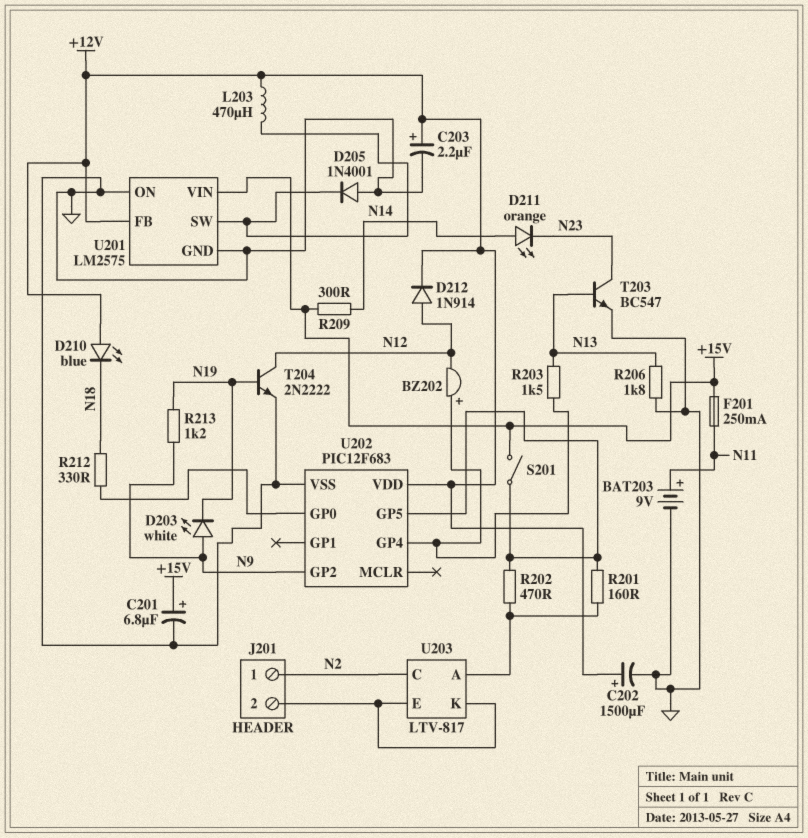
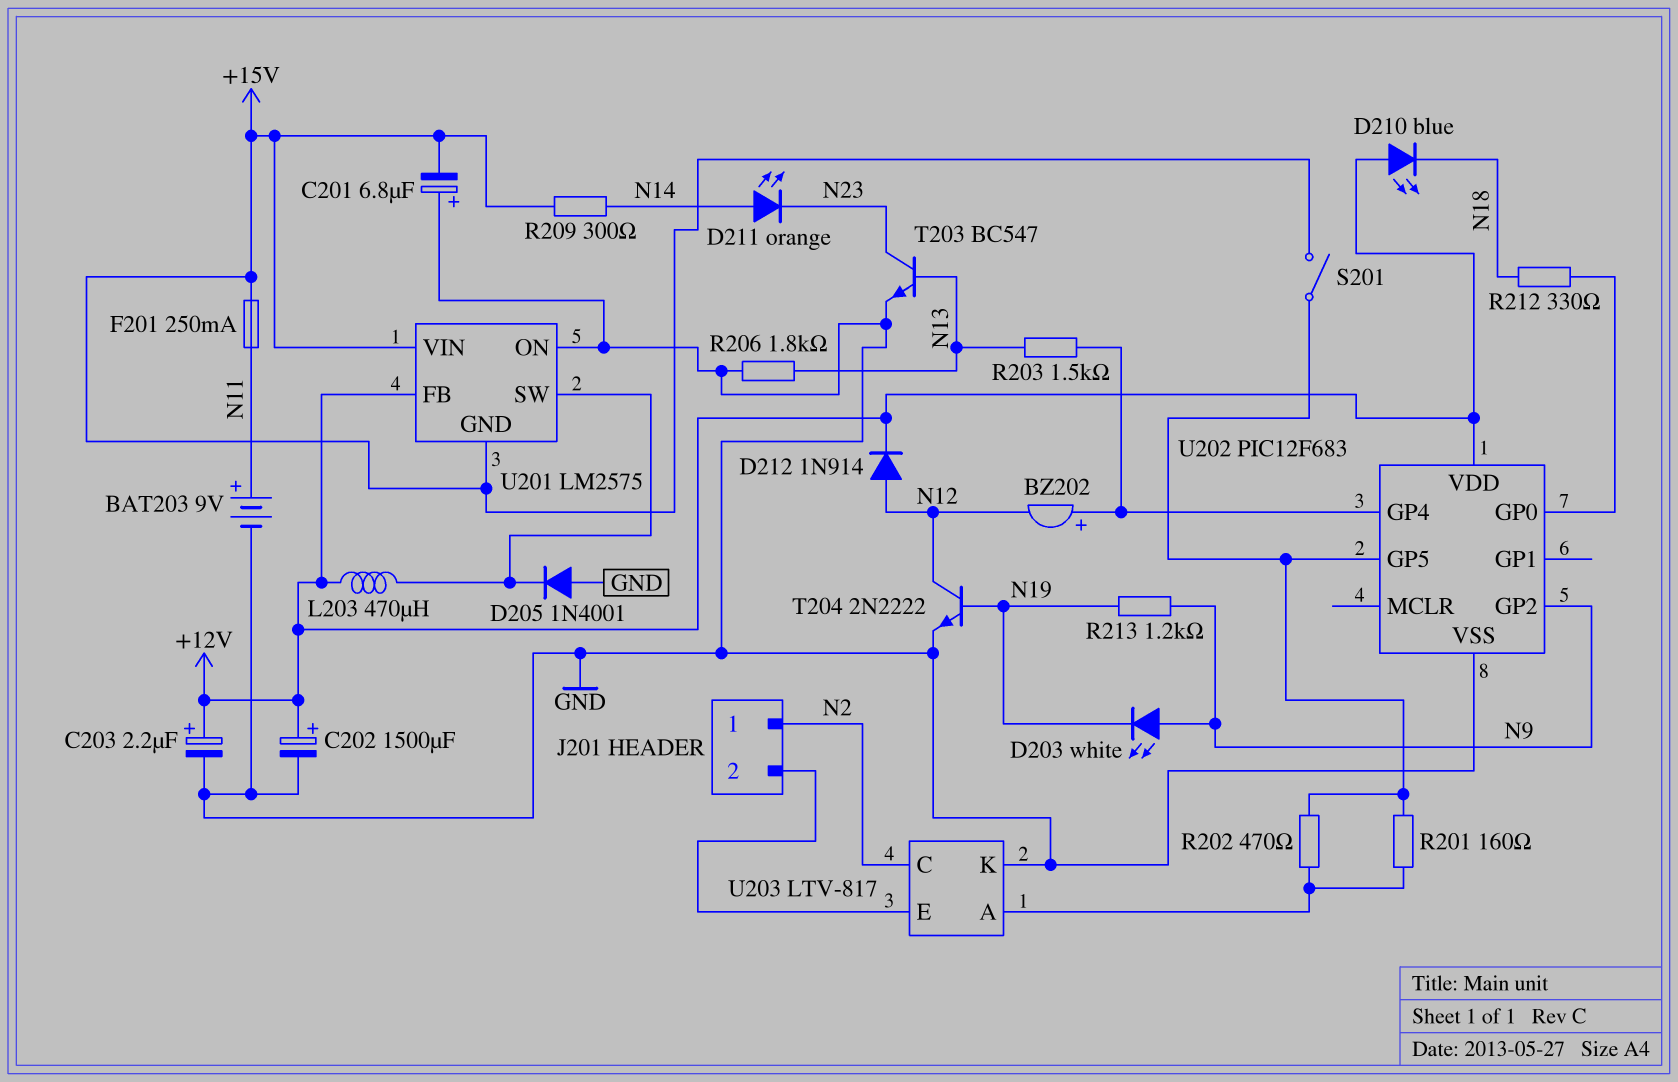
C201: 6.8uF (plus +15V, minus GND) -> 6.8uF (plus GND, minus +15V)
U201 pin GND: GND -> +15V
U203 pin K: J201/2 -> GND

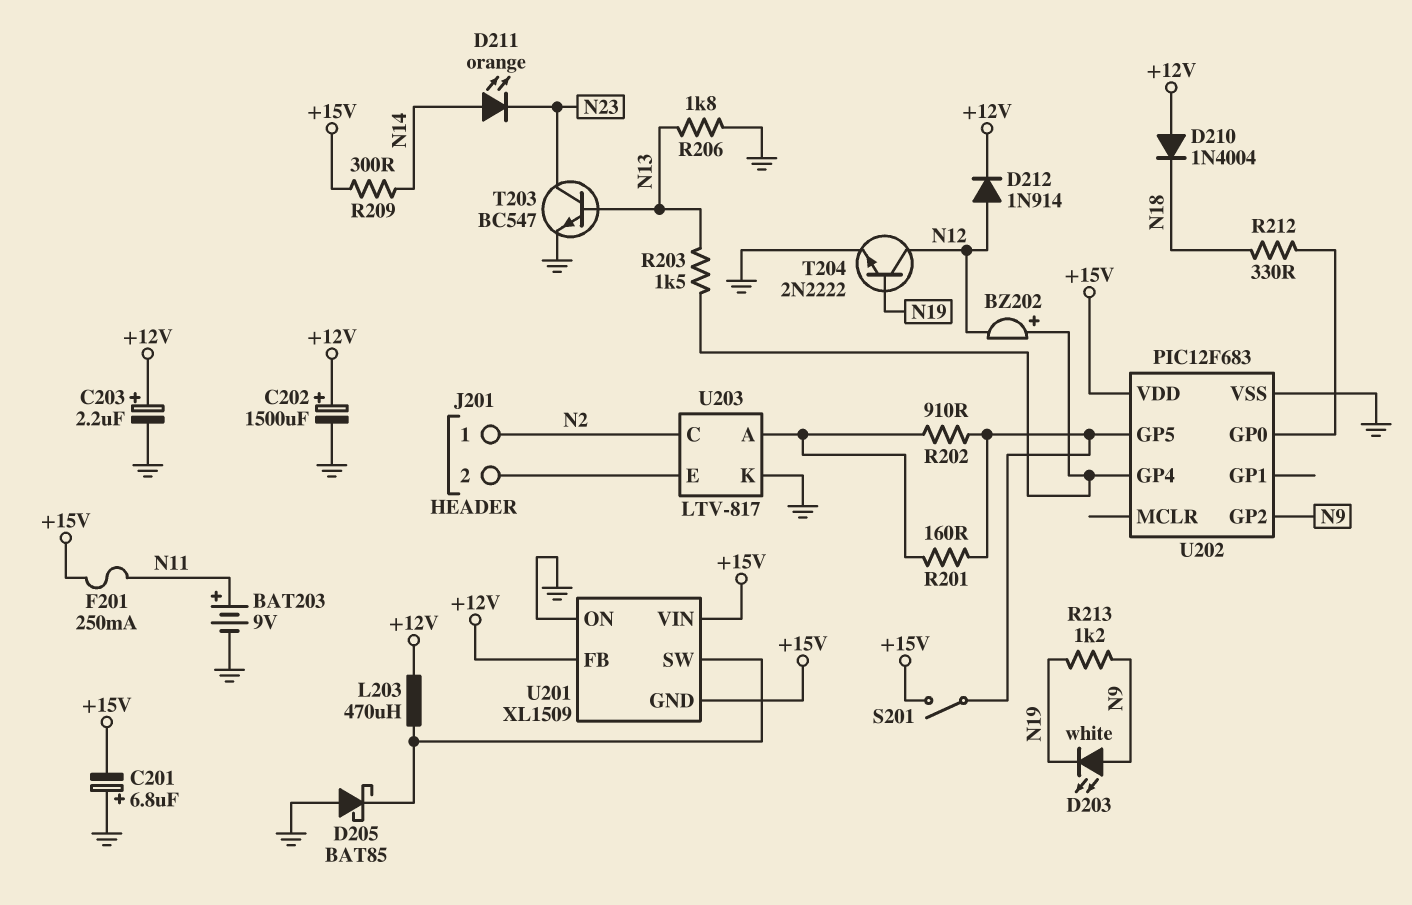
D205: diode 1N4001 (A GND, K U201/SW) -> schottky BAT85 (A GND, K U201/SW)
D210: LED blue (A +12V, K N18) -> diode 1N4004 (A +12V, K N18)
R202: 470 (U202/GP5, U203/A) -> 910 (U202/GP5, U203/A)
U201: LM2575 -> XL1509
U202 pin VDD: +12V -> +15V

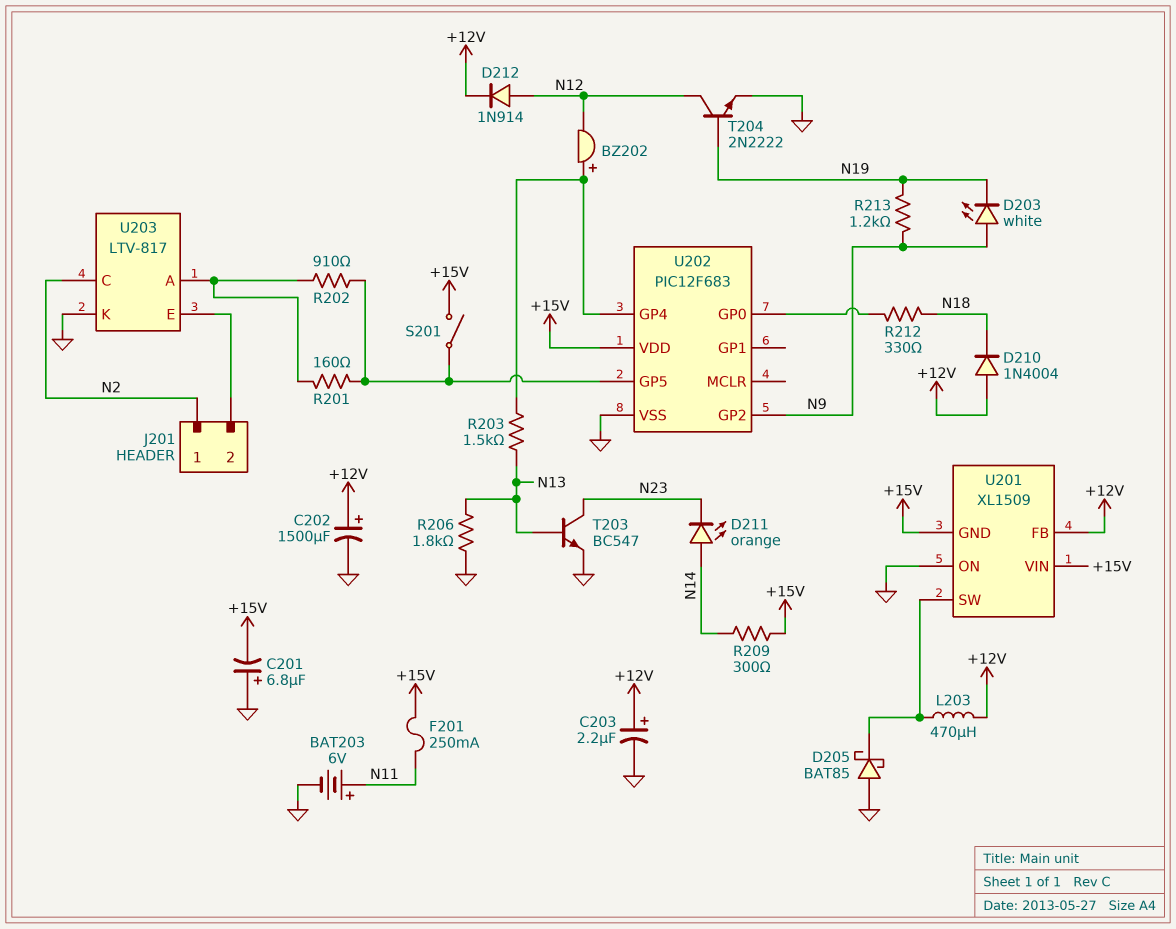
BAT203: 9V (plus N11, minus GND) -> 6V (plus N11, minus GND)

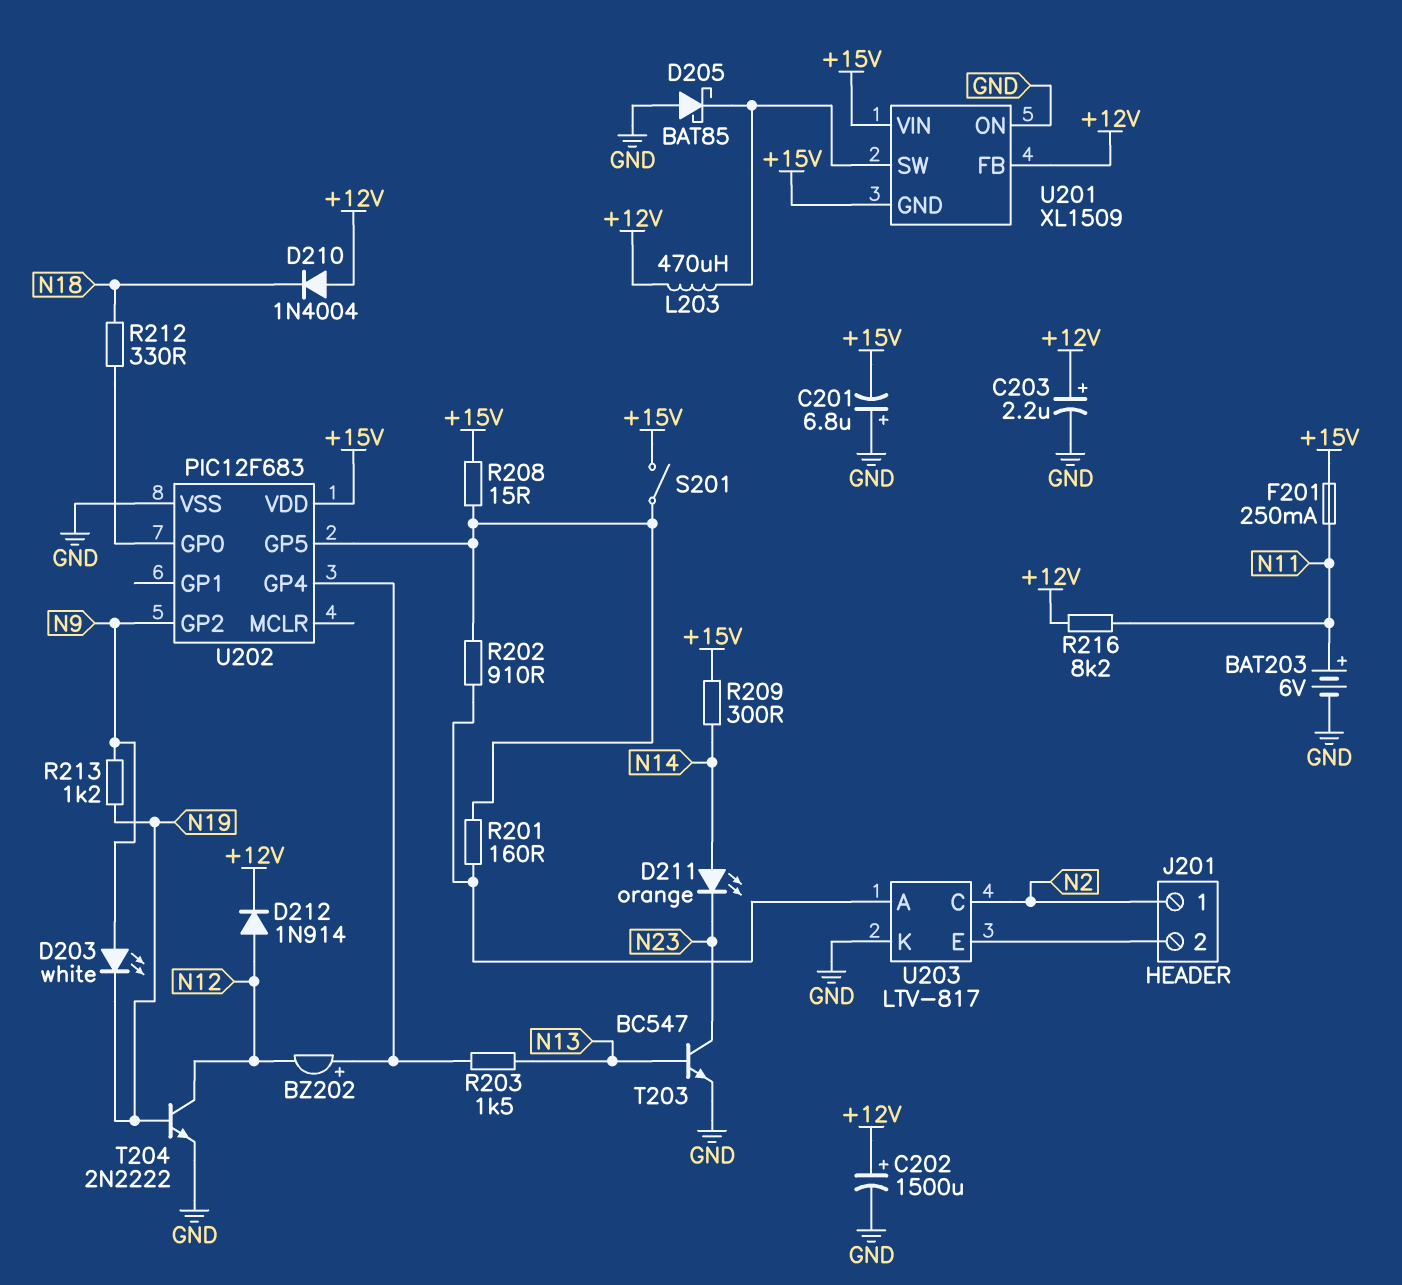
R206: 1.8k (GND, N13) -> none
R208: none -> 15 (+15V, U202/GP5)
R216: none -> 8.2k (+12V, N11)

